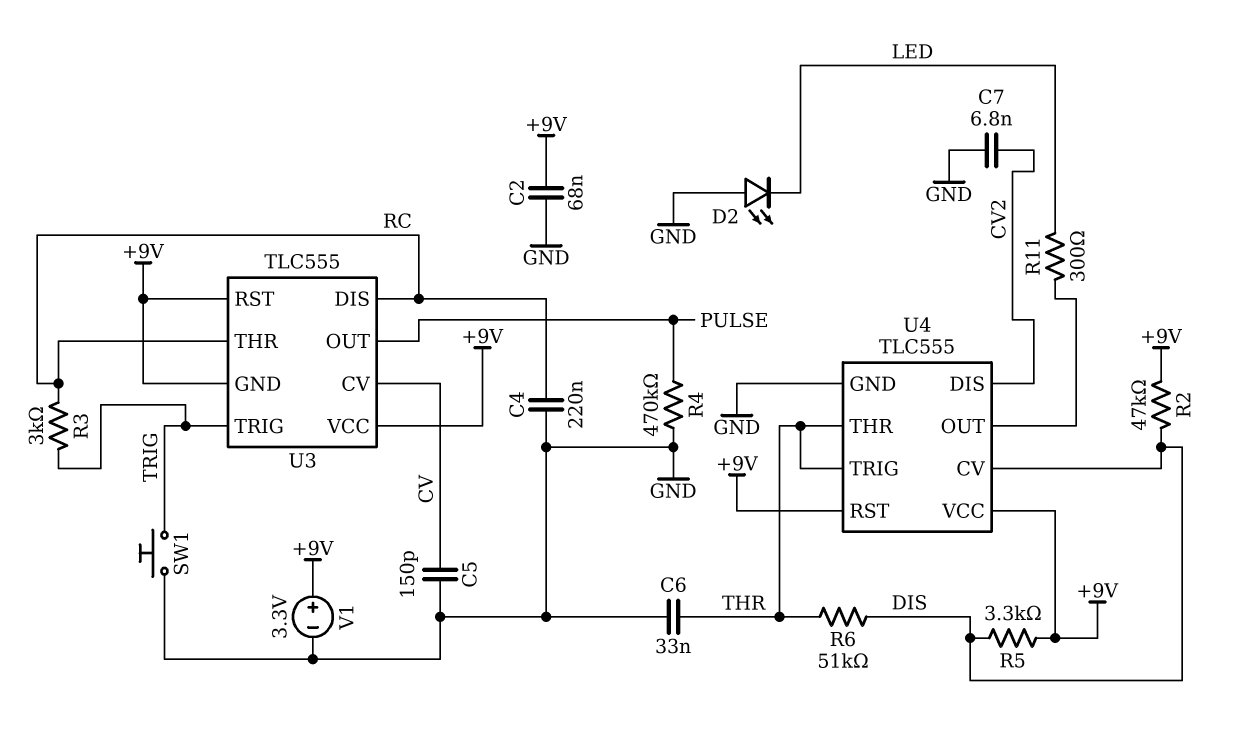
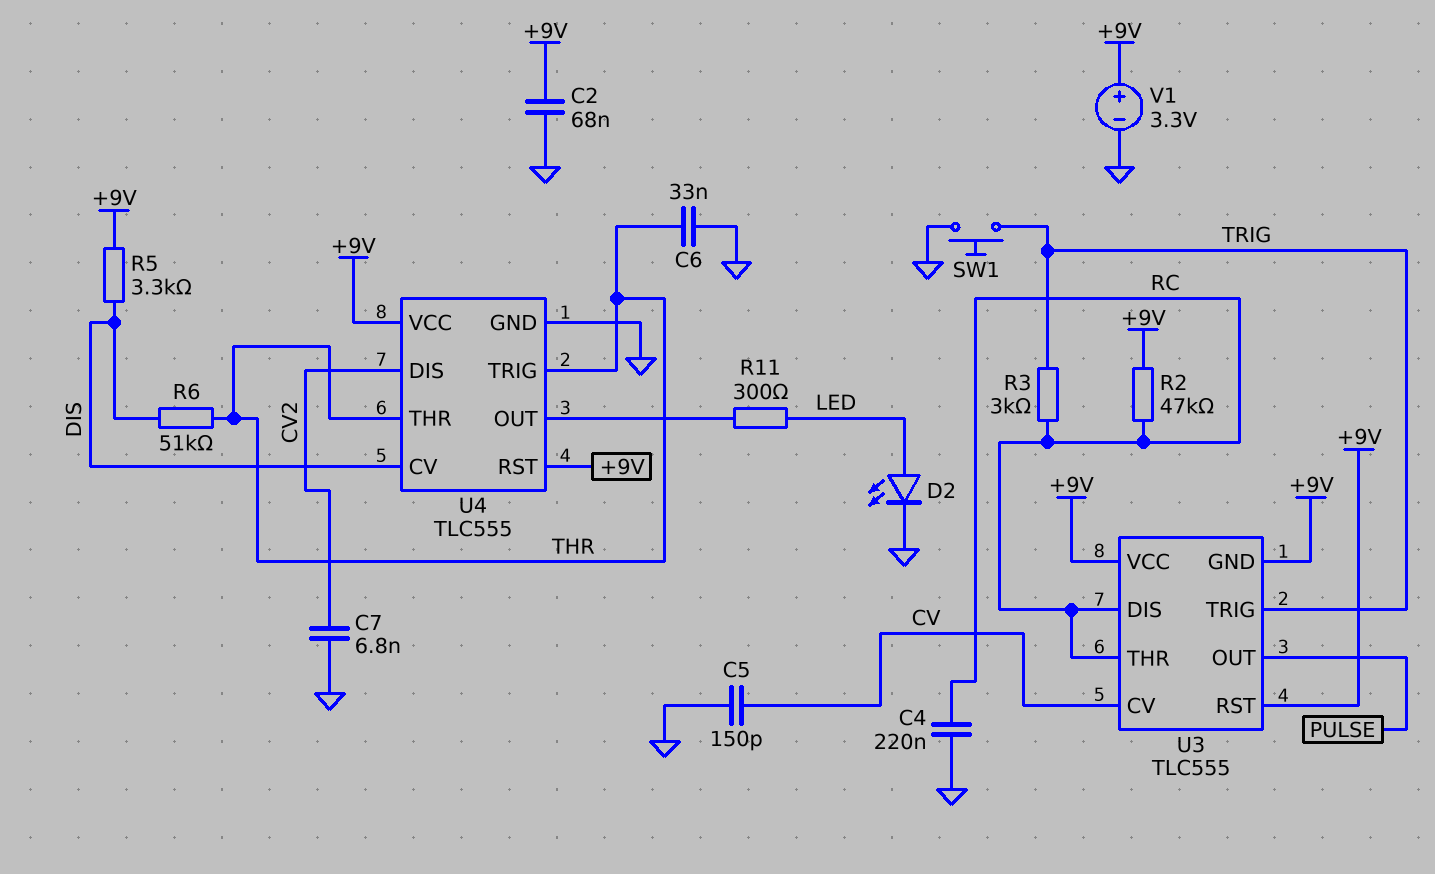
D2: LED (A GND, K LED) -> LED (A LED, K GND)
R2: 47k (+9V, DIS) -> 47k (+9V, RC)
R4: 470k (GND, PULSE) -> none

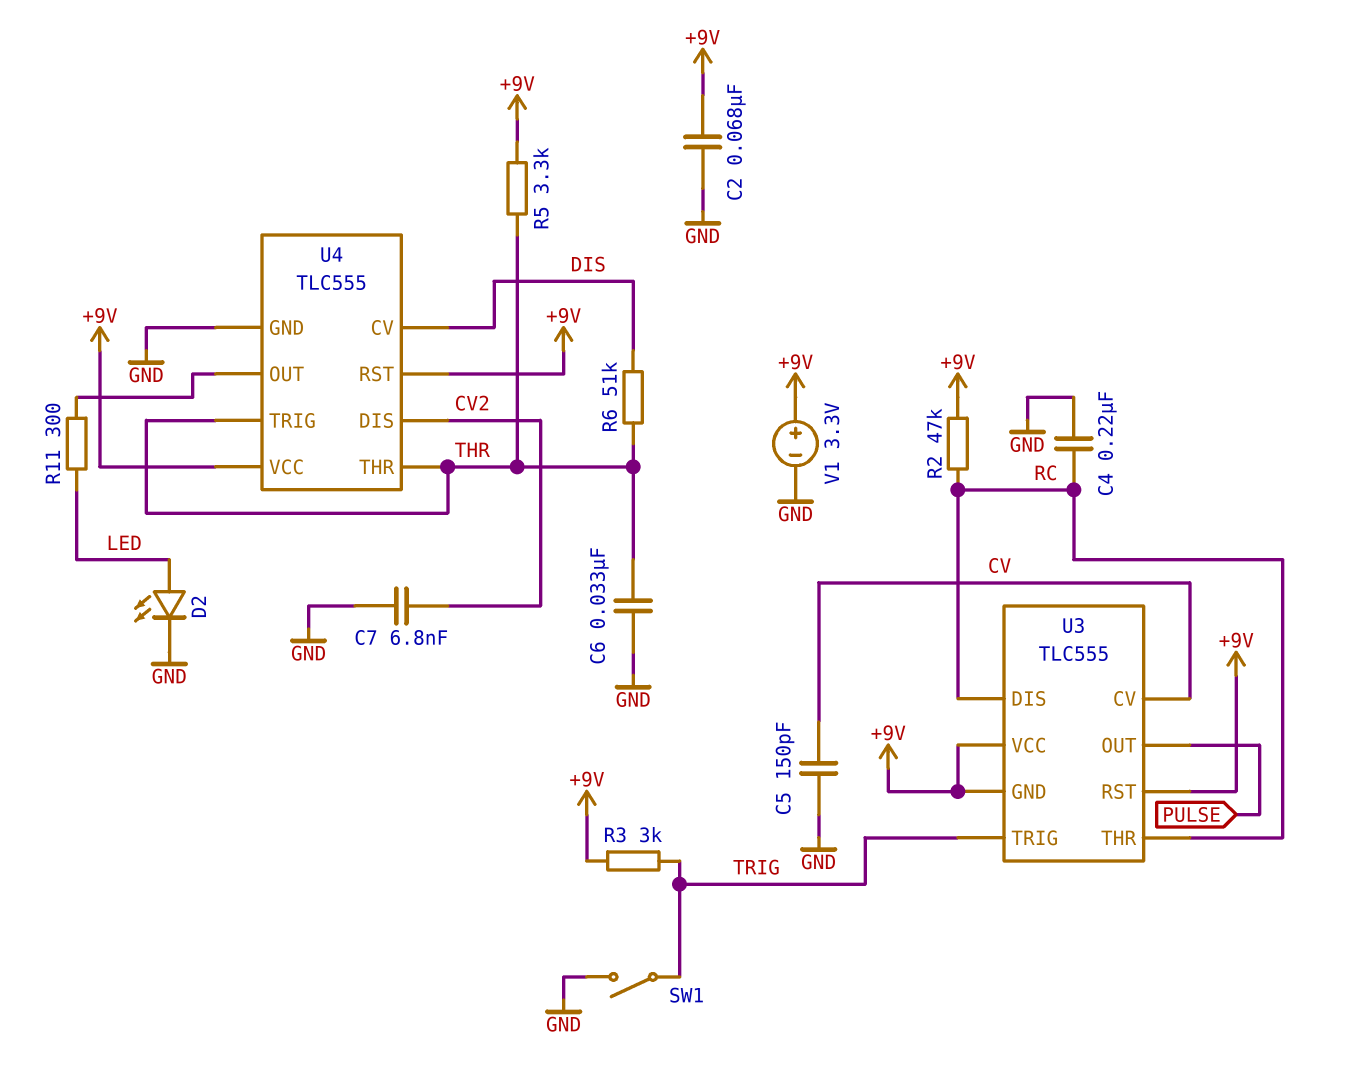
R3: 3k (RC, TRIG) -> 3k (+9V, TRIG)
R5: 3.3k (+9V, DIS) -> 3.3k (+9V, THR)
SW1: button (GND, TRIG) -> switch (GND, TRIG)

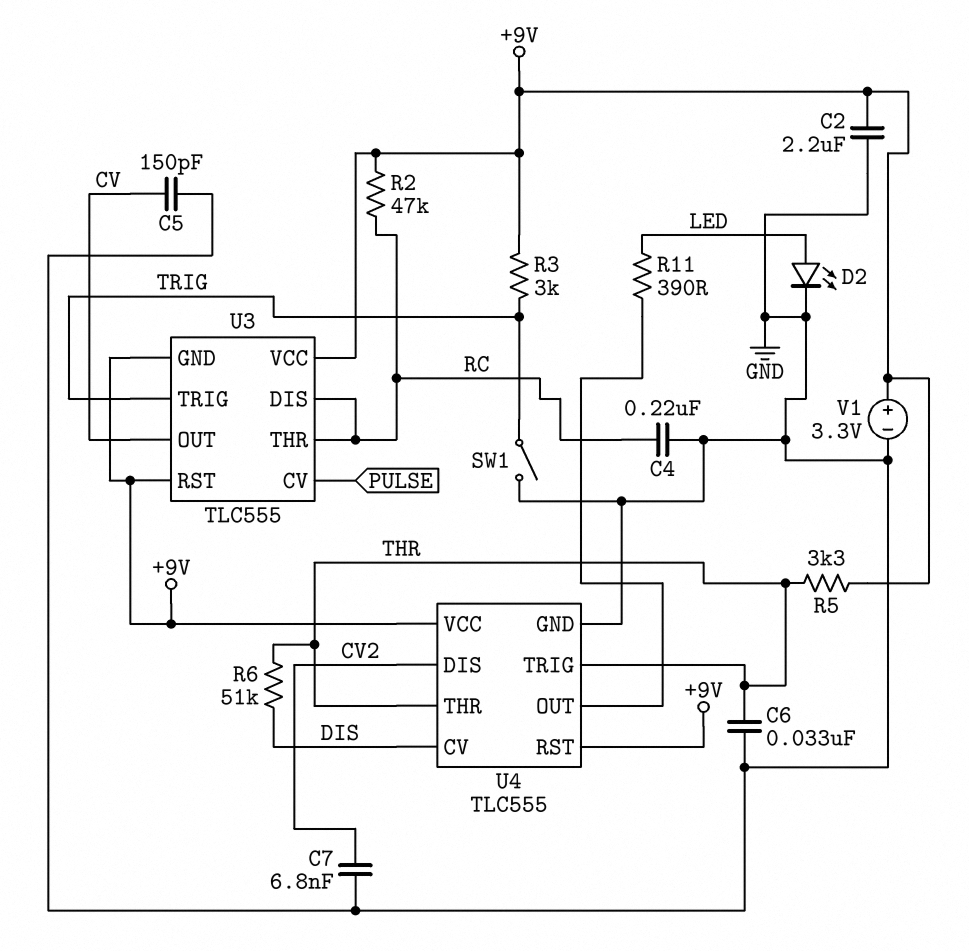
C2: 68nF (+9V, GND) -> 2.2uF (+9V, GND)
R11: 300 (LED, U4/OUT) -> 390 (LED, U4/OUT)
U3 pin CV: CV -> PULSE
U3 pin OUT: PULSE -> CV

